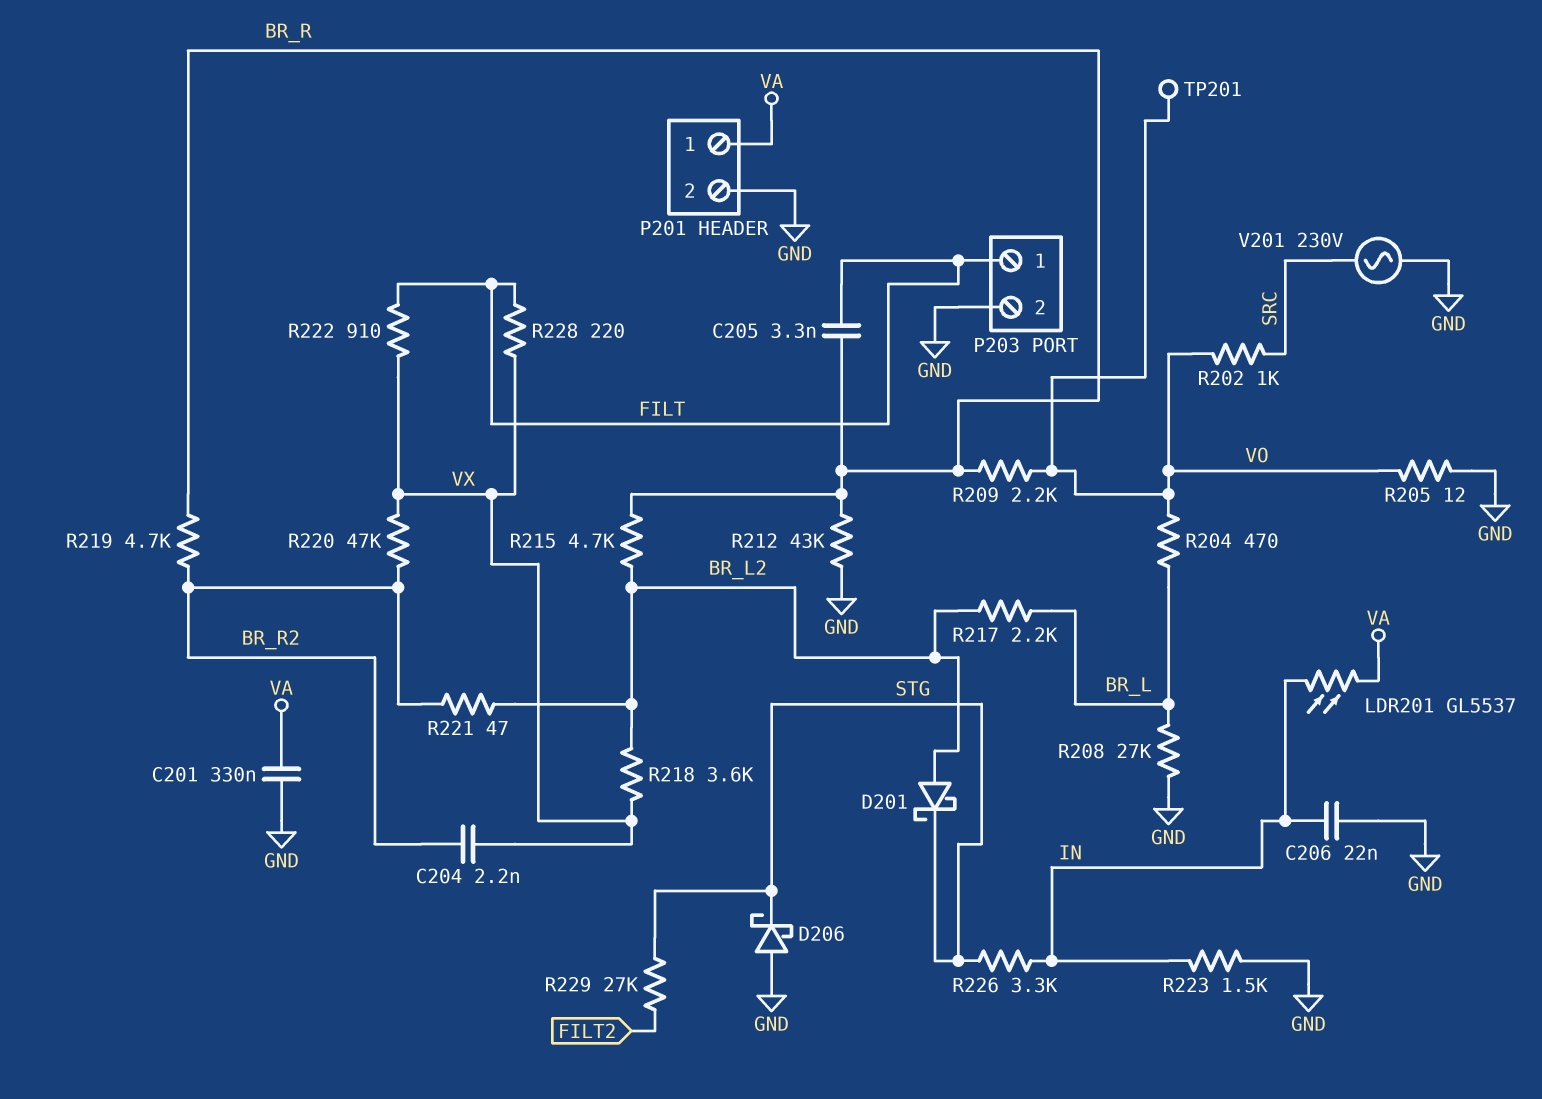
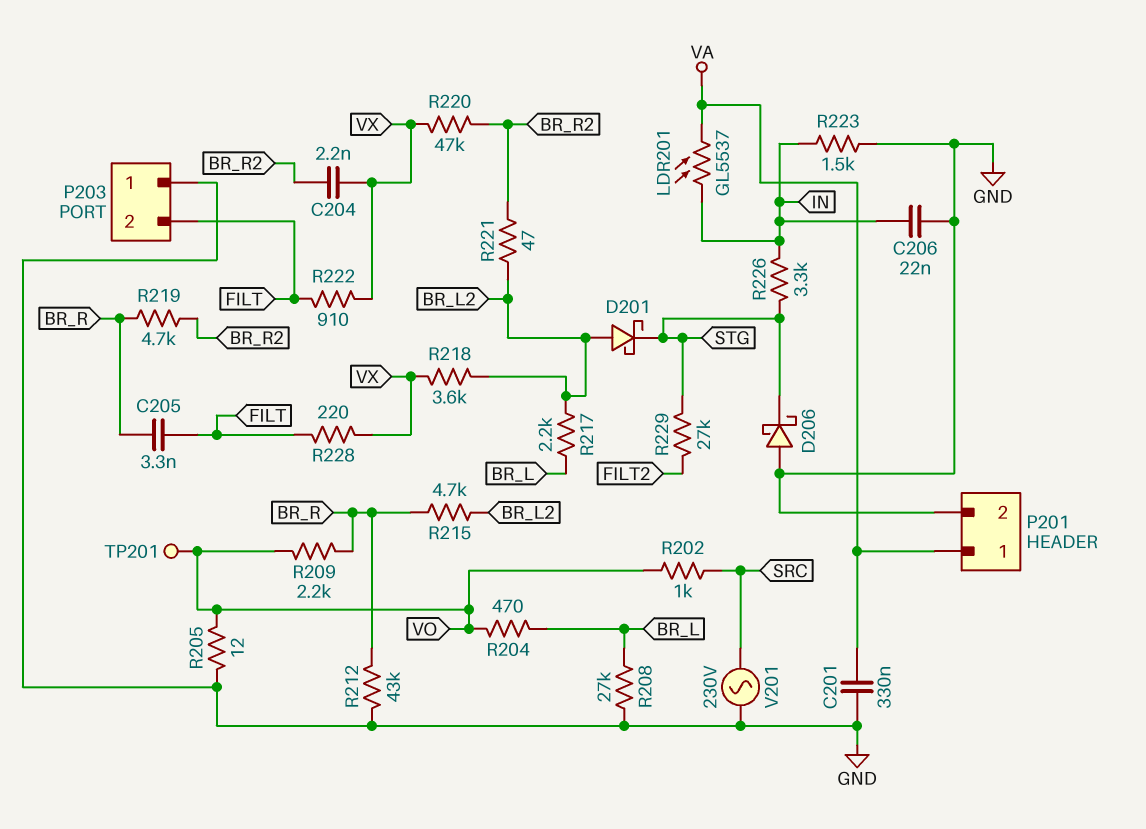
P203 pin 1: FILT -> GND
P203 pin 2: GND -> FILT

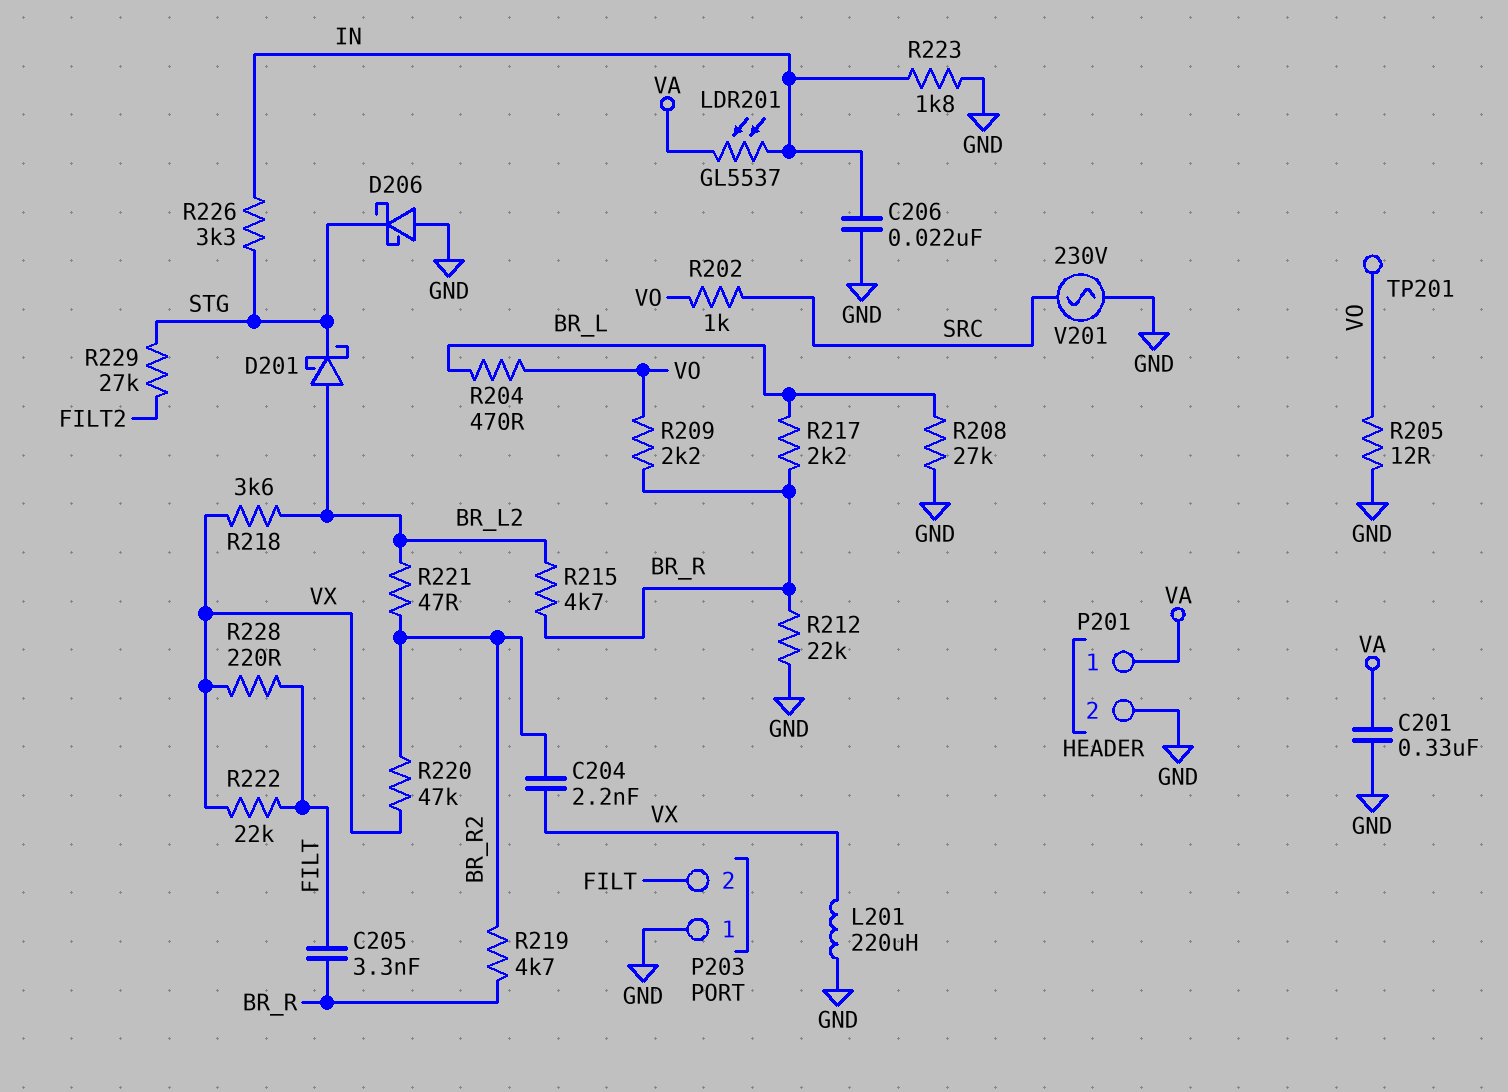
L201: none -> 220uH (GND, VX)
R212: 43k (BR_R, GND) -> 22k (BR_R, GND)
R217: 2.2k (BR_L, BR_L2) -> 2.2k (BR_L, BR_R)
R222: 910 (FILT, VX) -> 22k (FILT, VX)
R223: 1.5k (GND, IN) -> 1.8k (GND, IN)

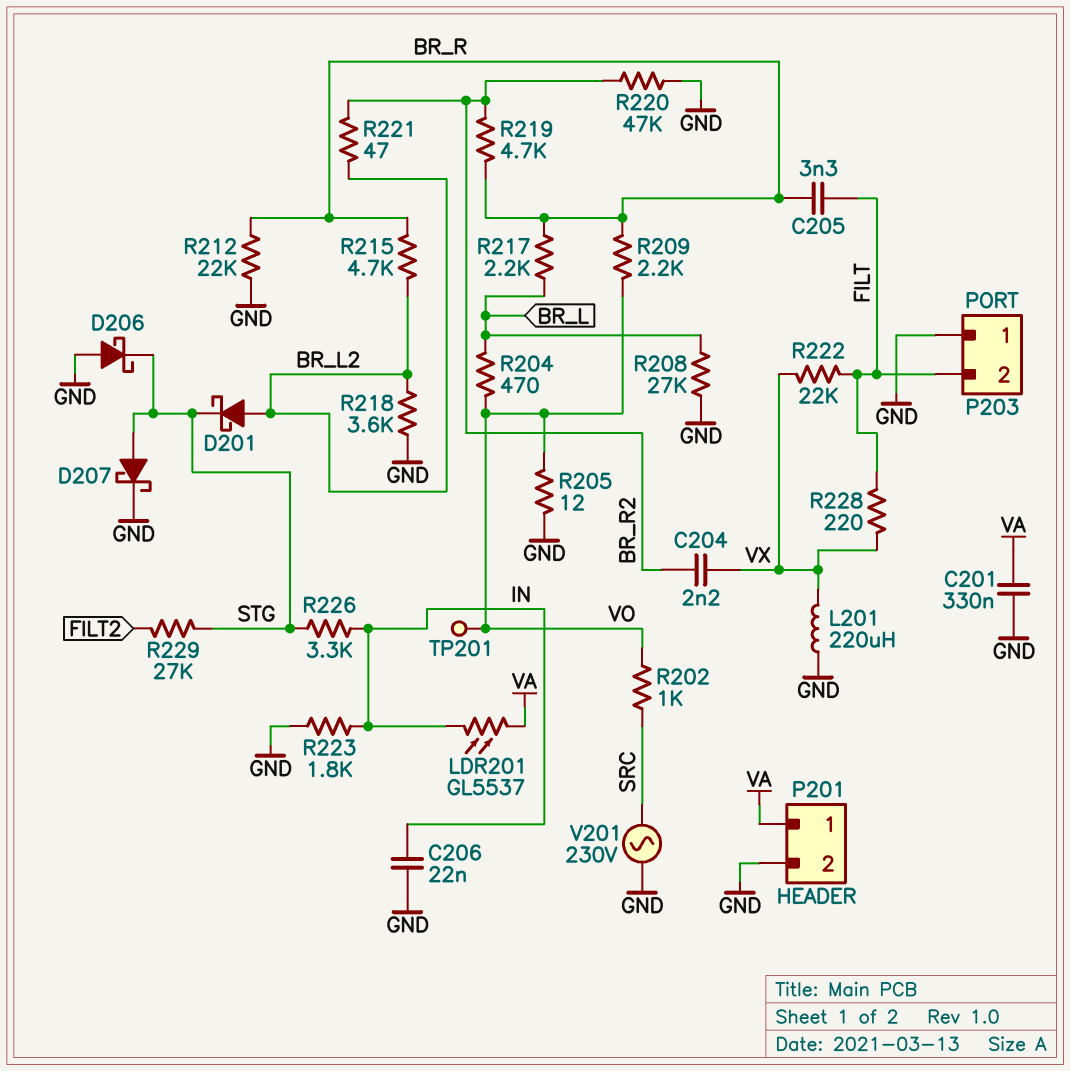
D207: none -> schottky (A STG, K GND)
R218: 3.6k (BR_L2, VX) -> 3.6k (BR_L2, GND)
R220: 47k (BR_R2, VX) -> 47k (BR_R2, GND)

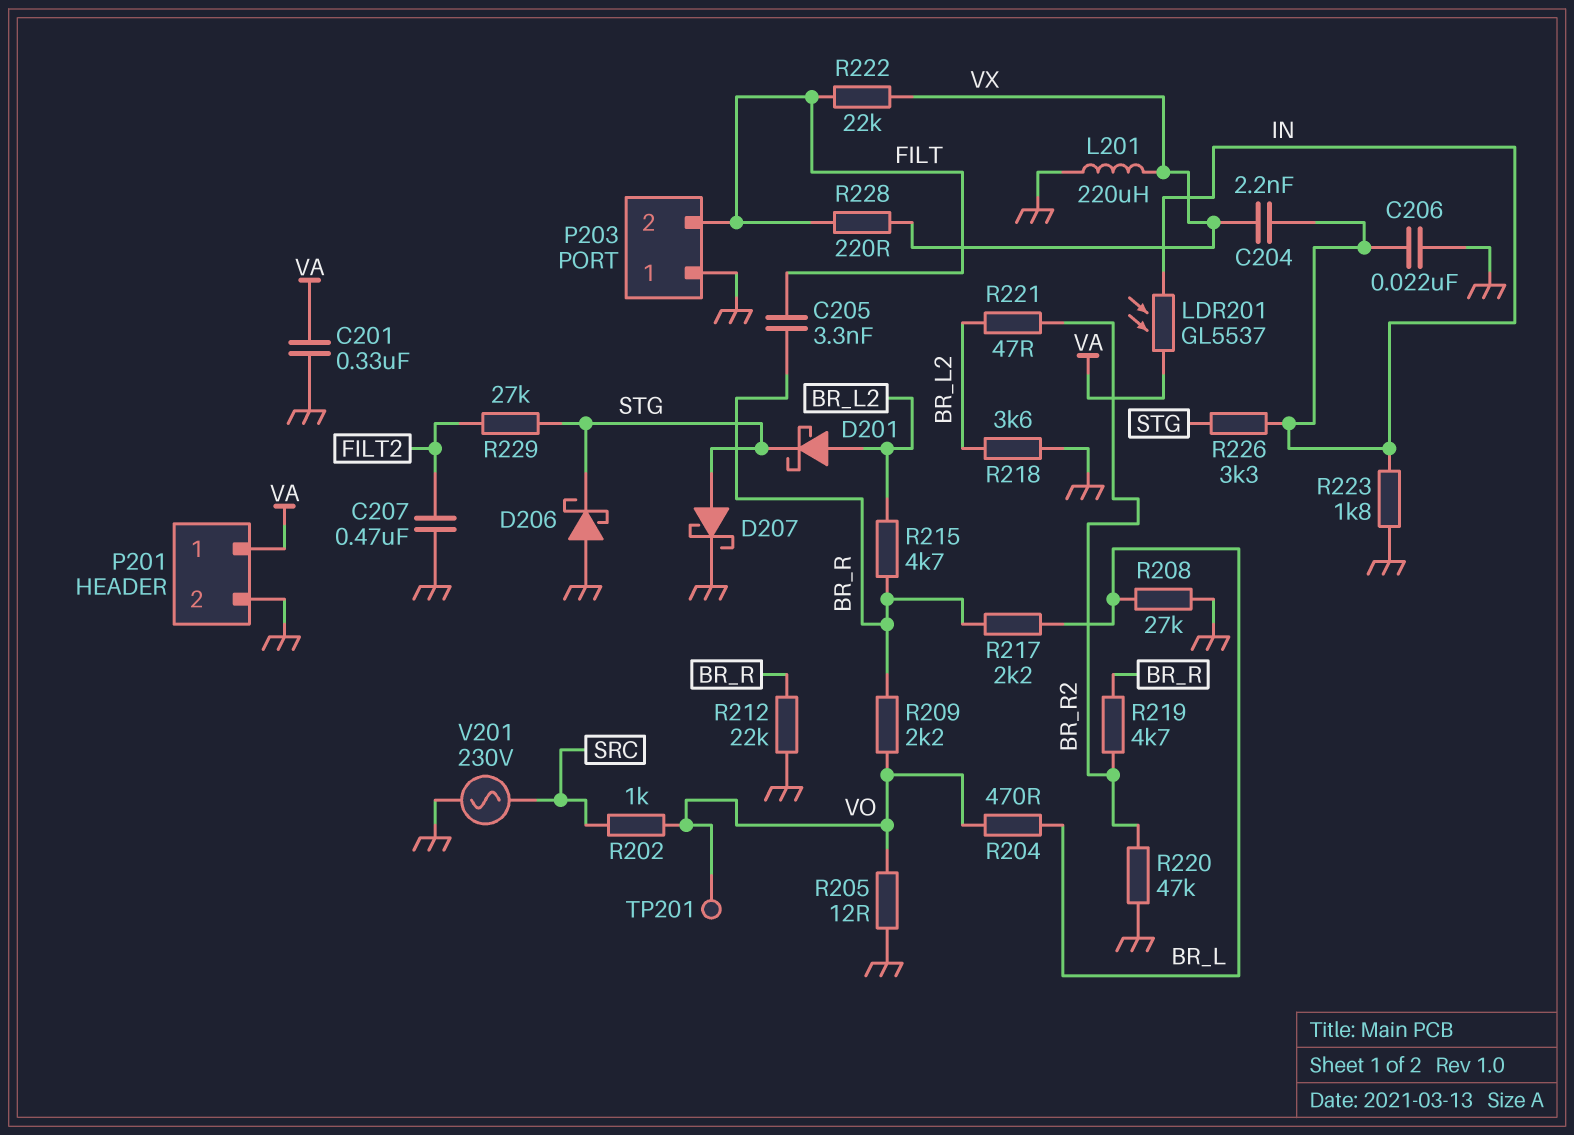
C204: 2.2nF (BR_R2, VX) -> 2.2nF (IN, VX)
C207: none -> 470nF (FILT2, GND)

